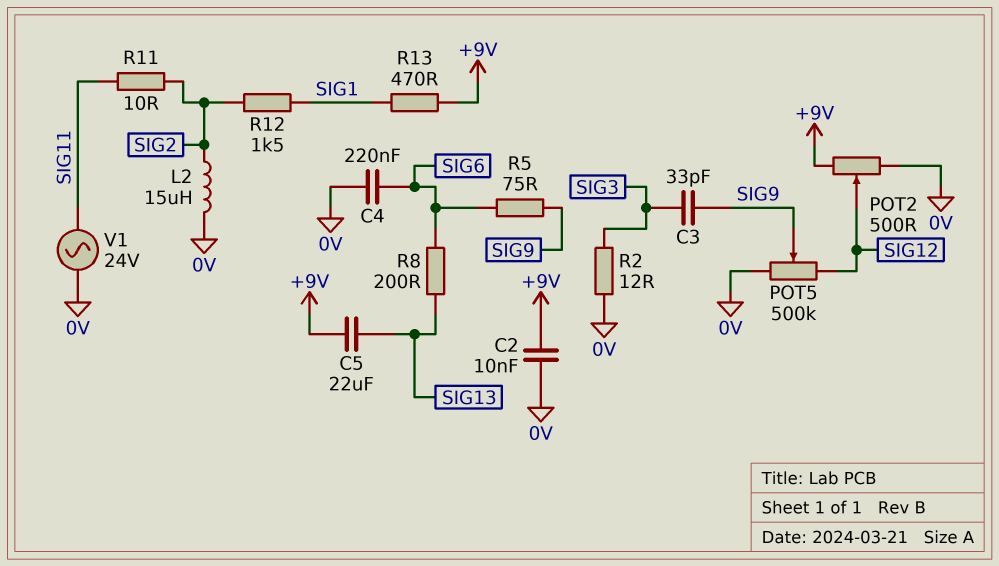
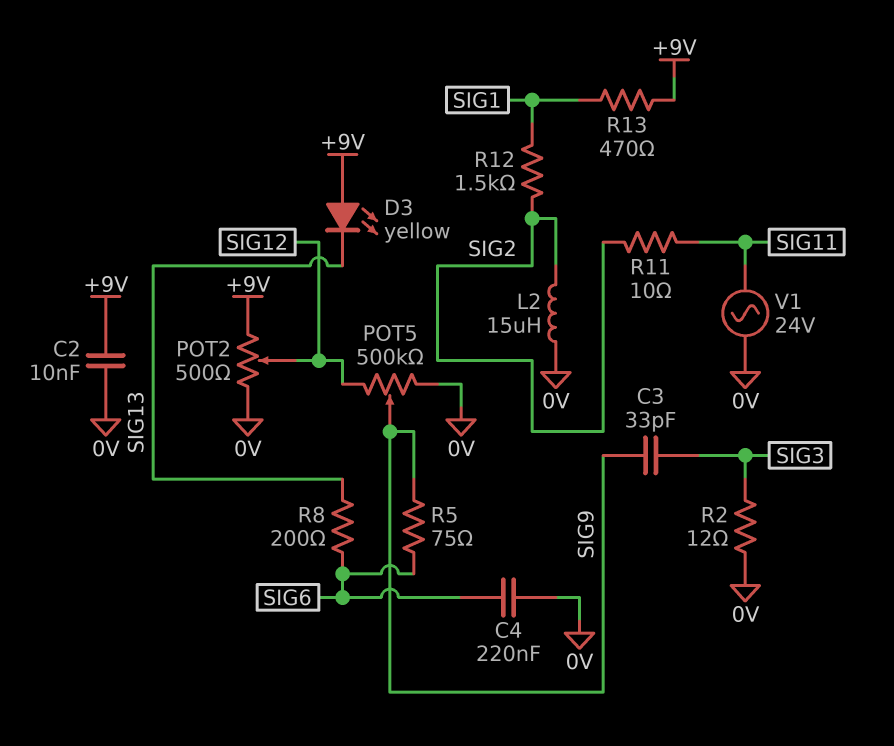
C5: 22uF (+9V, SIG13) -> none
D3: none -> LED yellow (A +9V, K SIG13)

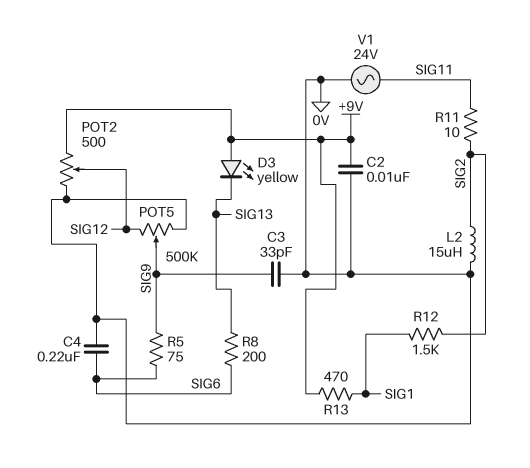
C3: 33pF (SIG3, SIG9) -> 33pF (0V, SIG9)
R2: 12 (0V, SIG3) -> none

